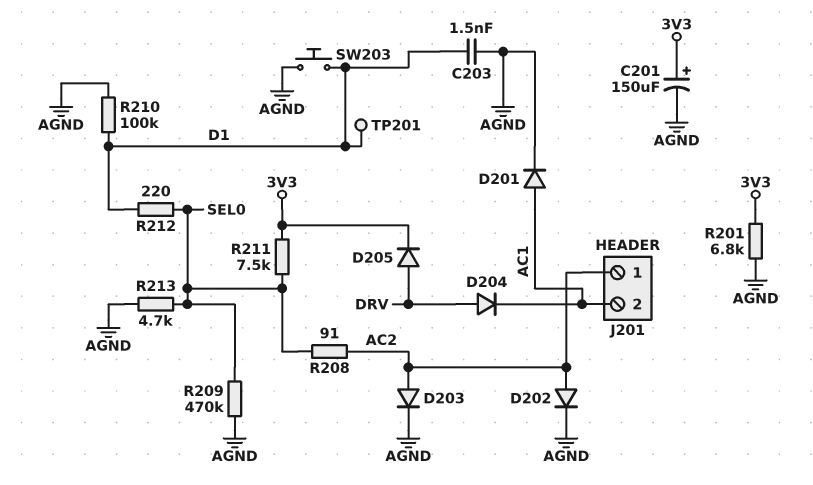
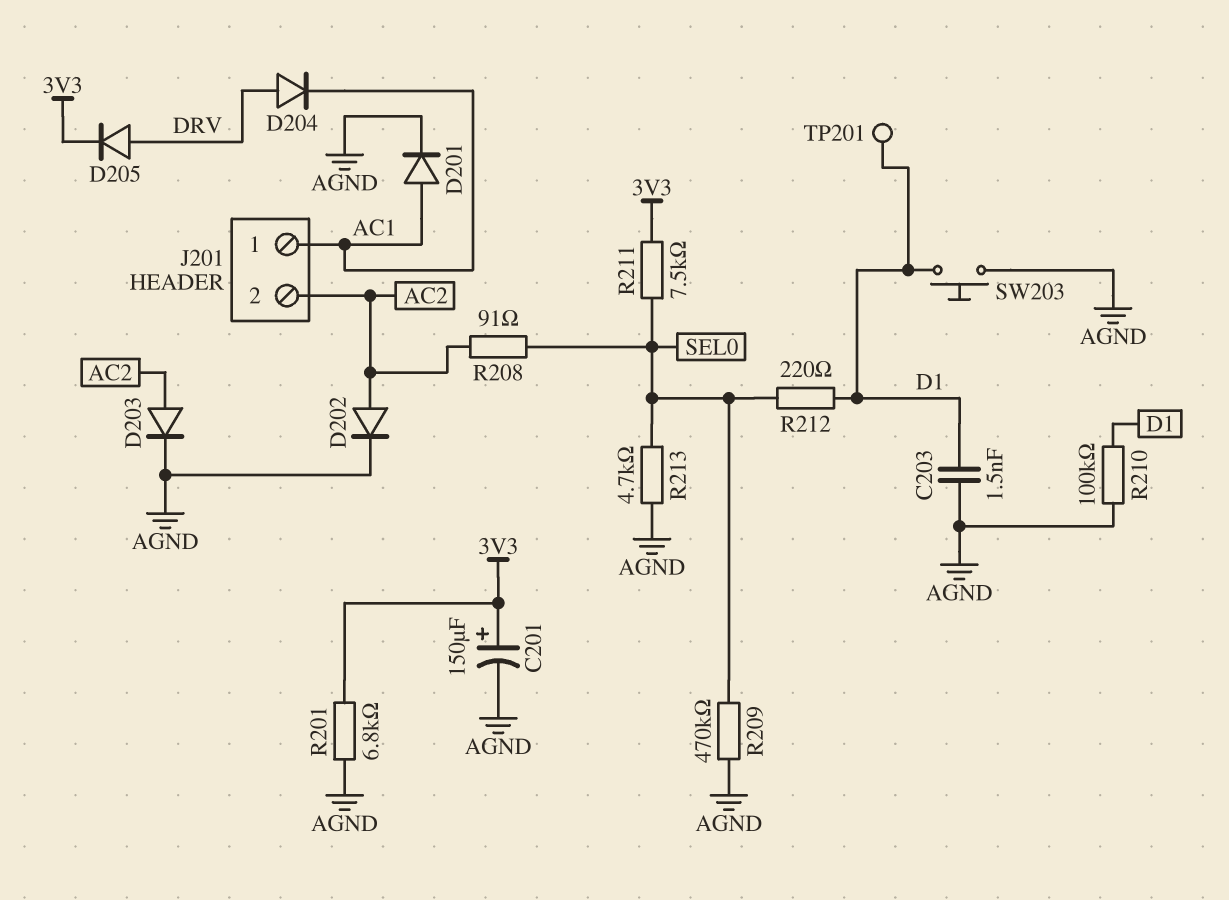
J201 pin 1: AC2 -> AC1
J201 pin 2: AC1 -> AC2

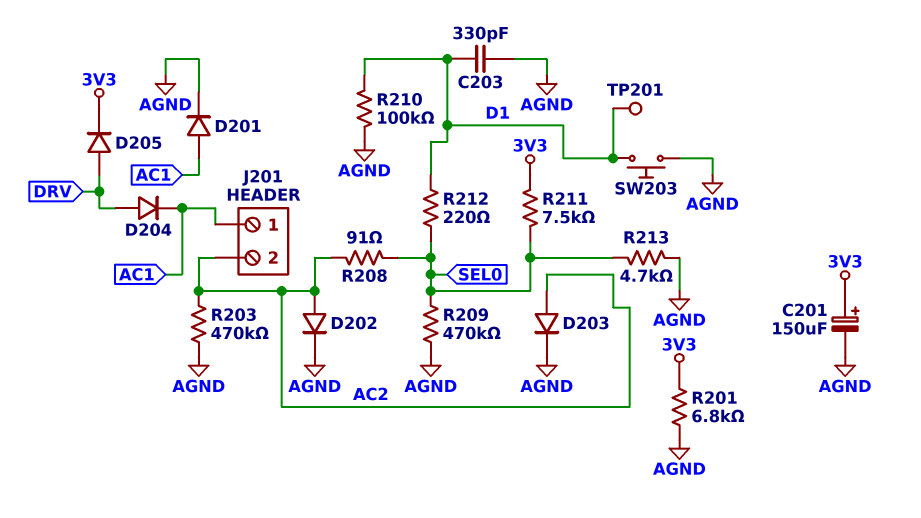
C203: 1.5nF (AGND, D1) -> 330pF (AGND, D1)
R203: none -> 470k (AC2, AGND)

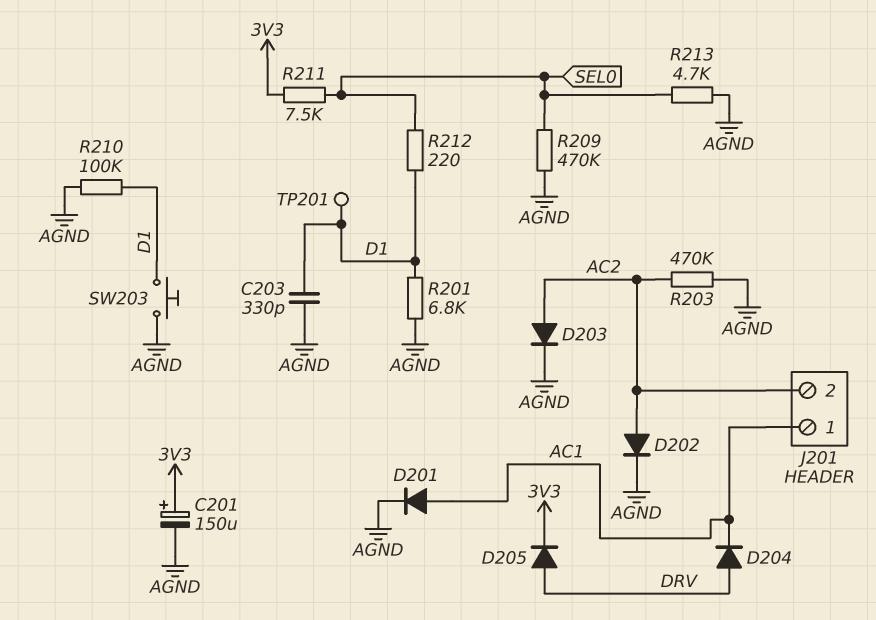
R201: 6.8k (3V3, AGND) -> 6.8k (AGND, D1)
R208: 91 (AC2, SEL0) -> none

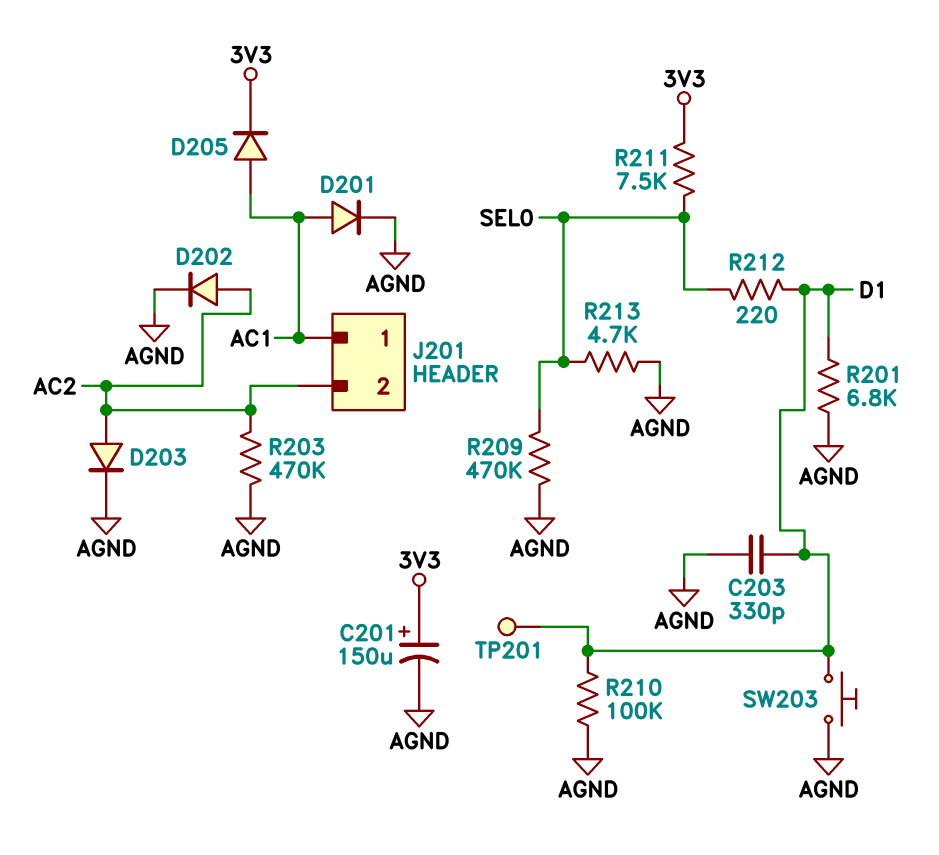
D204: diode (A DRV, K AC1) -> none
D205: diode (A DRV, K 3V3) -> diode (A AC1, K 3V3)

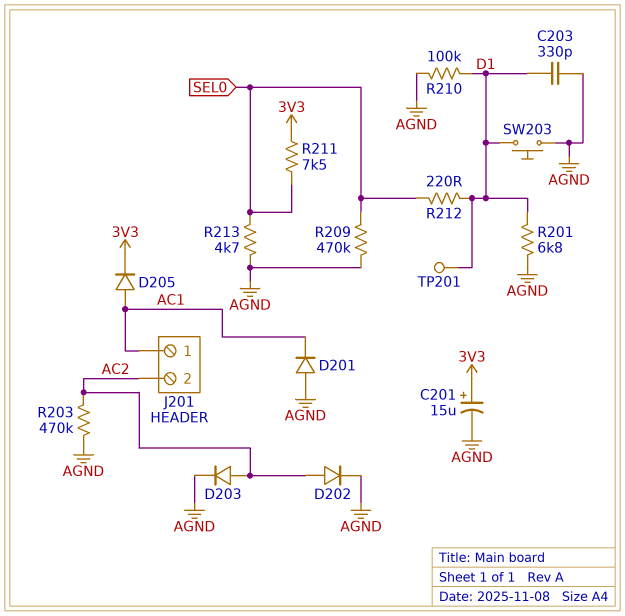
C201: 150uF (plus 3V3, minus AGND) -> 15uF (plus 3V3, minus AGND)
D201: diode (A AC1, K AGND) -> diode (A AGND, K AC1)

